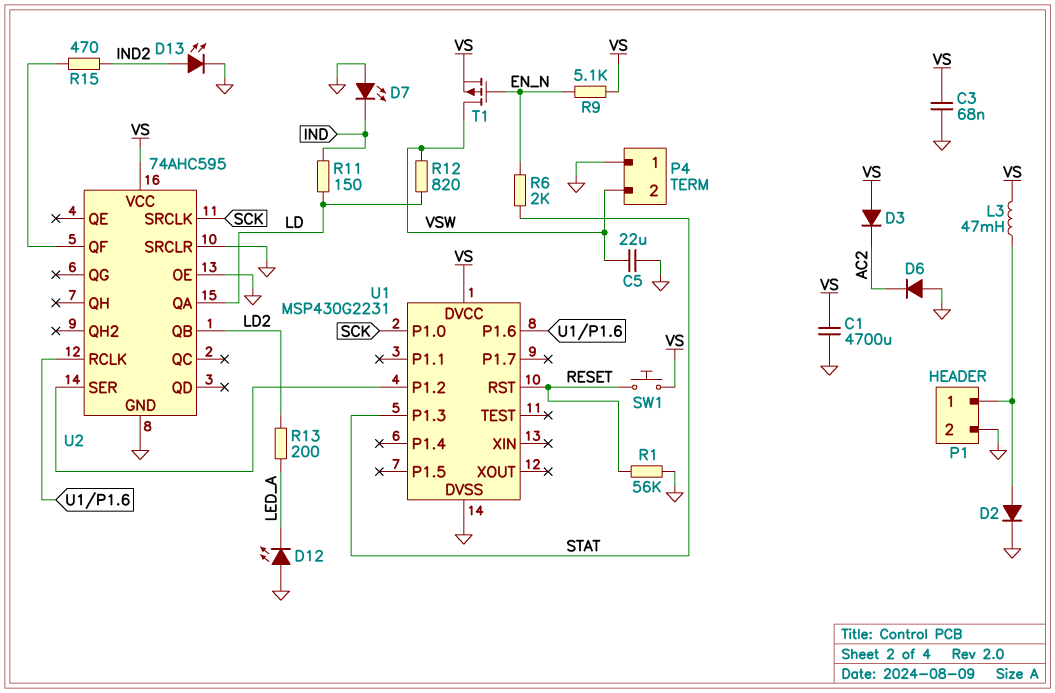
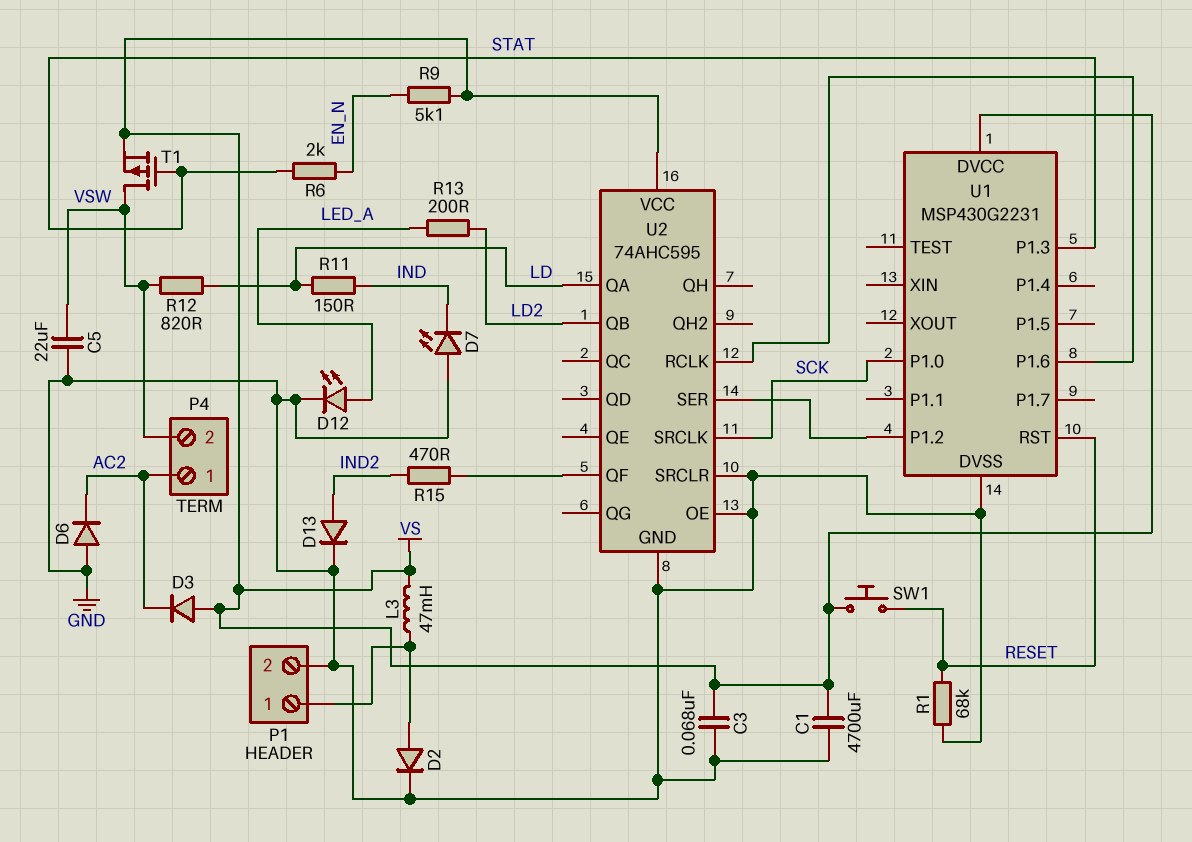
D12: LED (A GND, K LED_A) -> LED (A LED_A, K GND)
D13: LED (A IND2, K GND) -> diode (A IND2, K GND)
P4 pin 1: GND -> AC2
R1: 56k (GND, RESET) -> 68k (GND, RESET)
T1: PMOS (G EN_N, D VSW, S VS) -> PMOS (G STAT, D VSW, S VS)

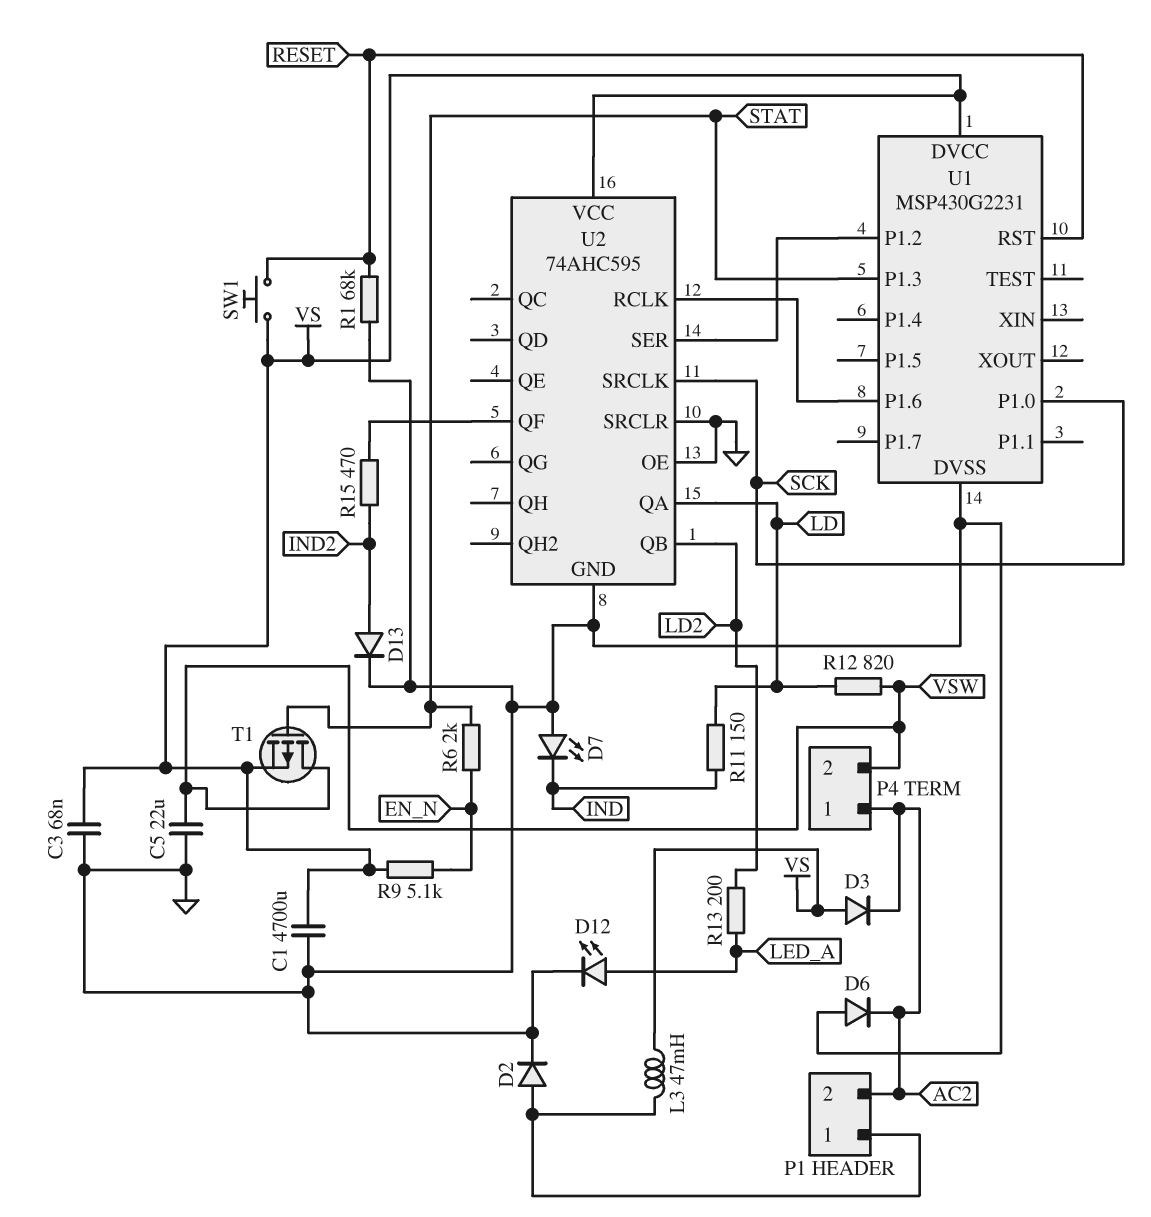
P1 pin 2: GND -> AC2

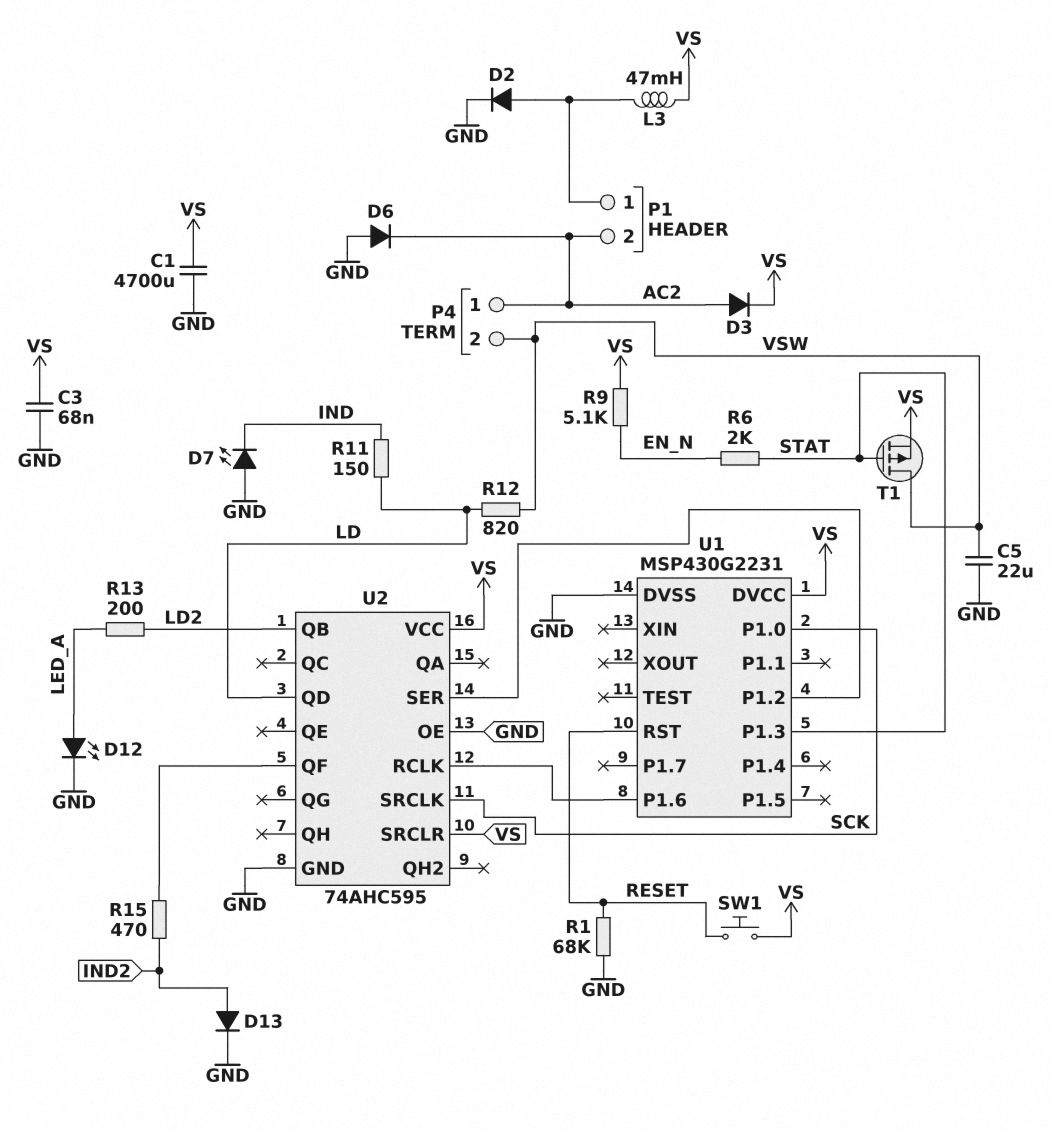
D3: diode (A VS, K AC2) -> diode (A AC2, K VS)
U2 pin QA: LD -> none
U2 pin QD: none -> LD
U2 pin SRCLR: GND -> VS

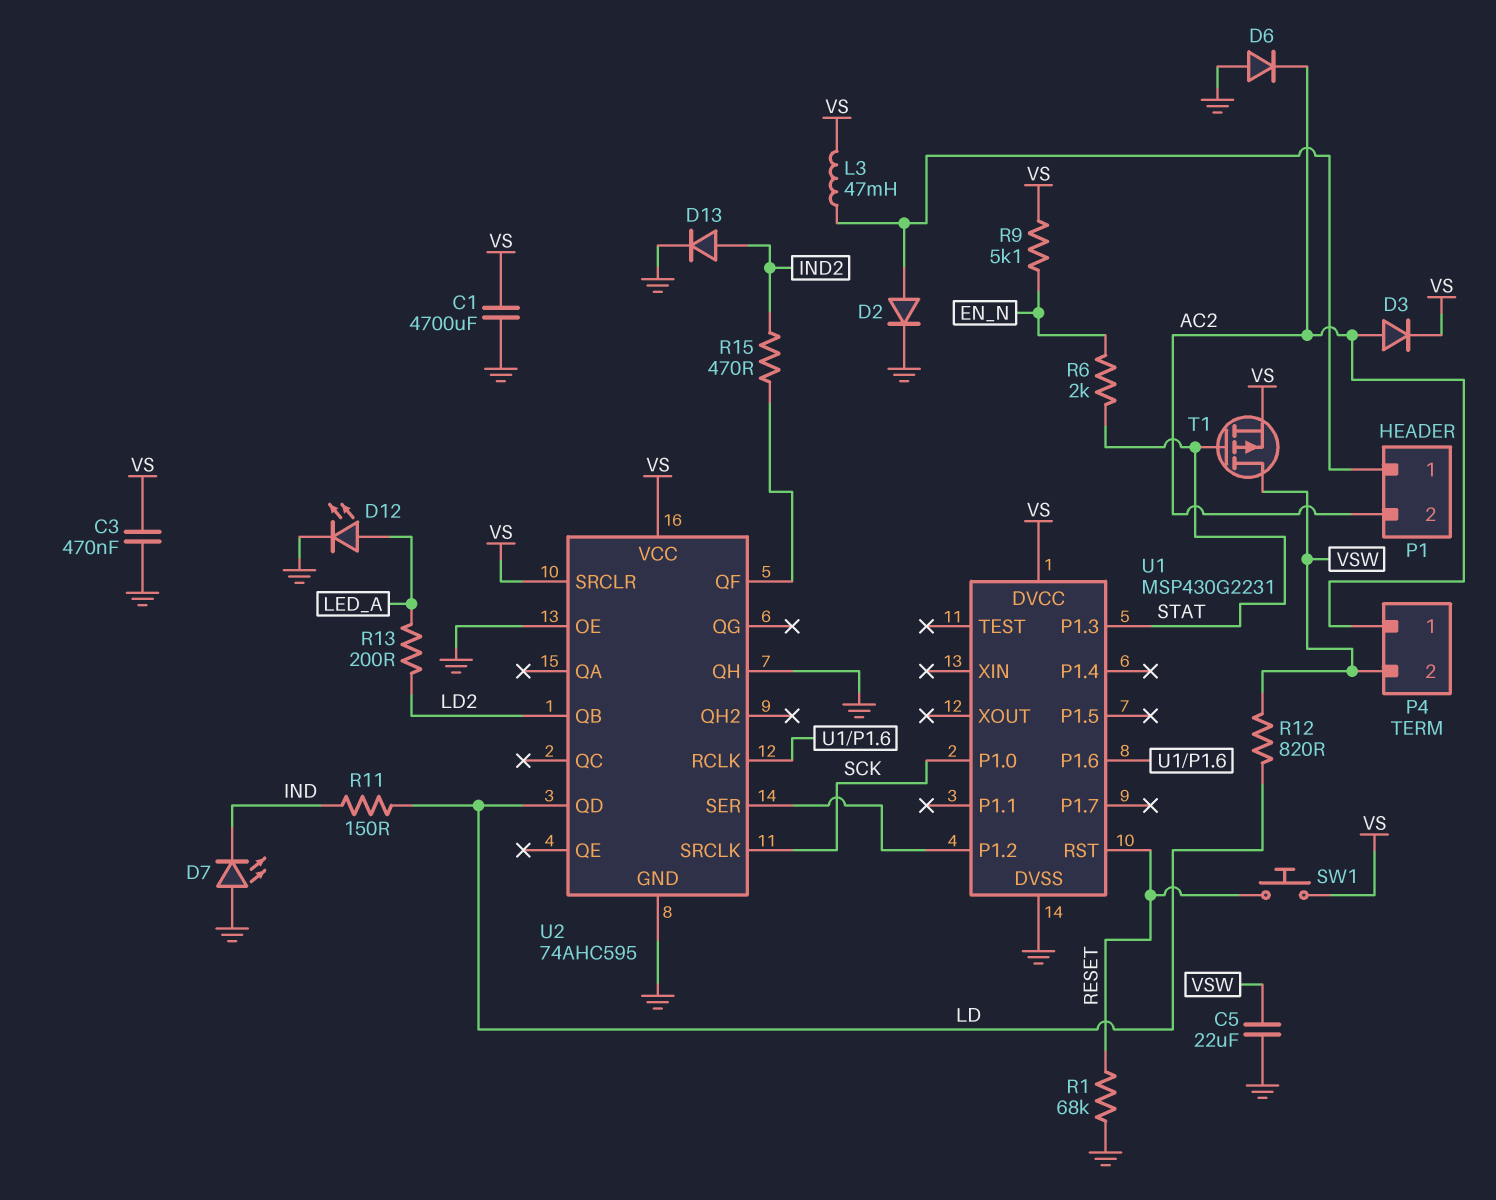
C3: 68nF (GND, VS) -> 470nF (GND, VS)
U2 pin QH: none -> GND

